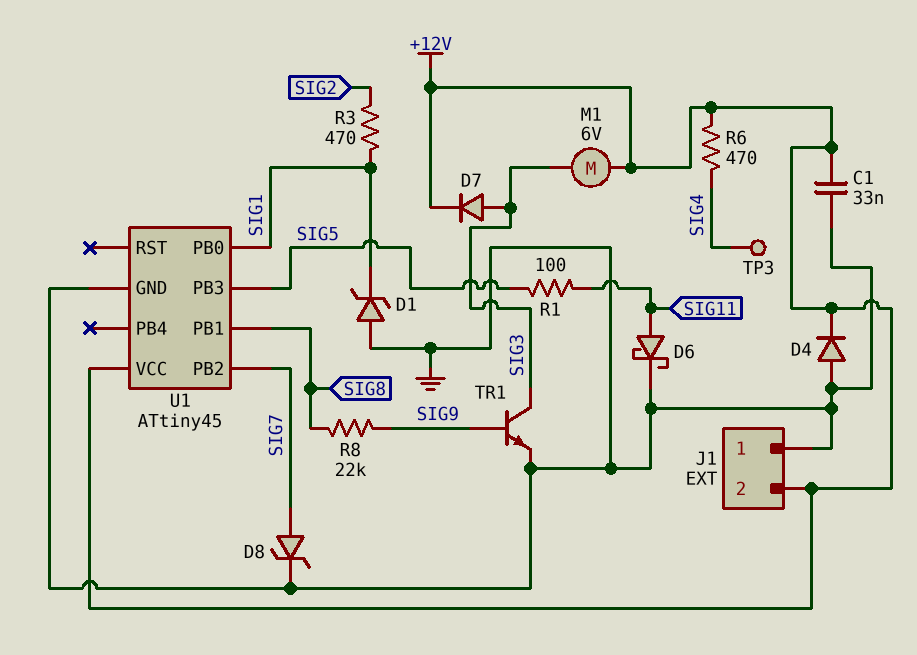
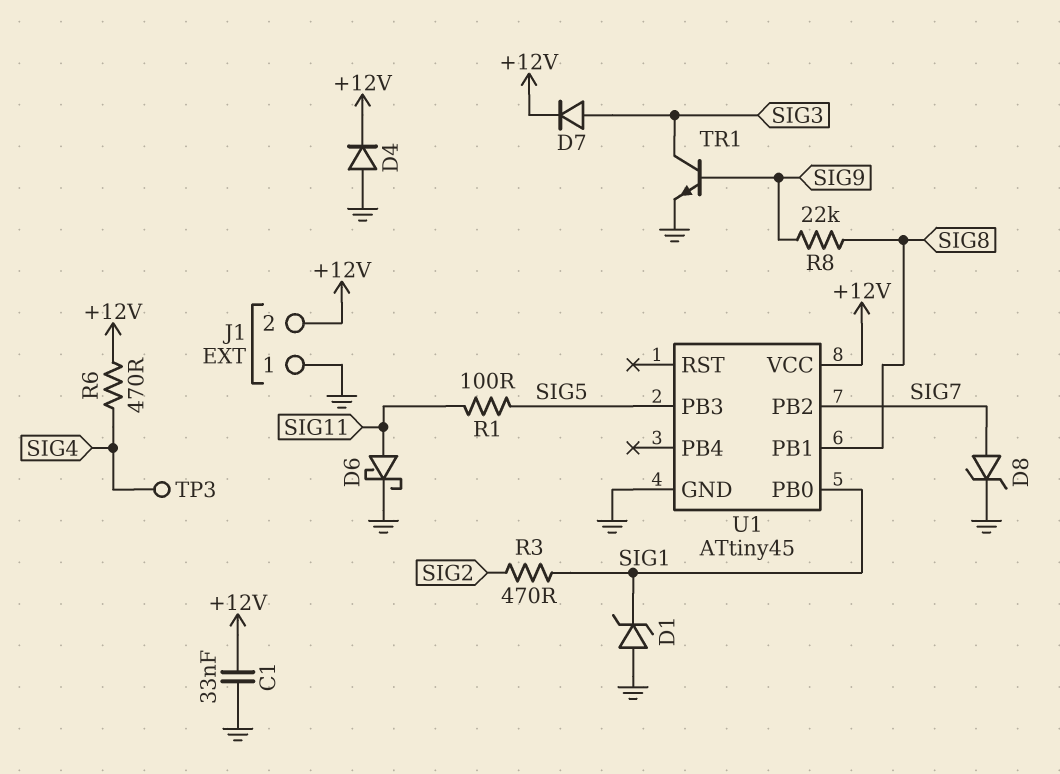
M1: motor 6V (+12V, SIG3) -> none

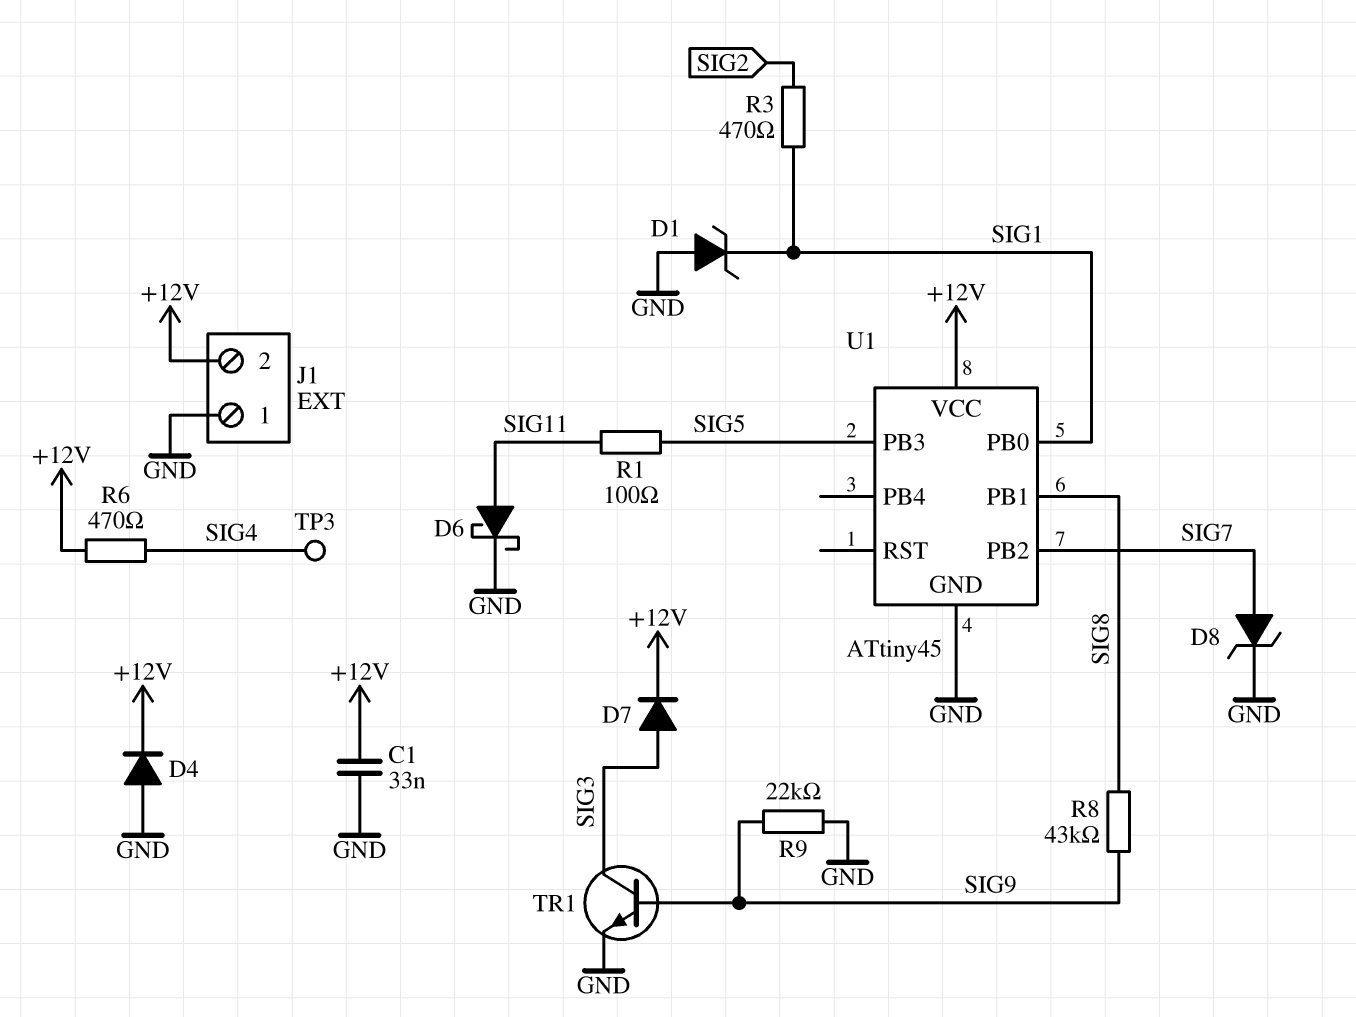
R8: 22k (SIG8, SIG9) -> 43k (SIG8, SIG9)
R9: none -> 22k (GND, SIG9)

